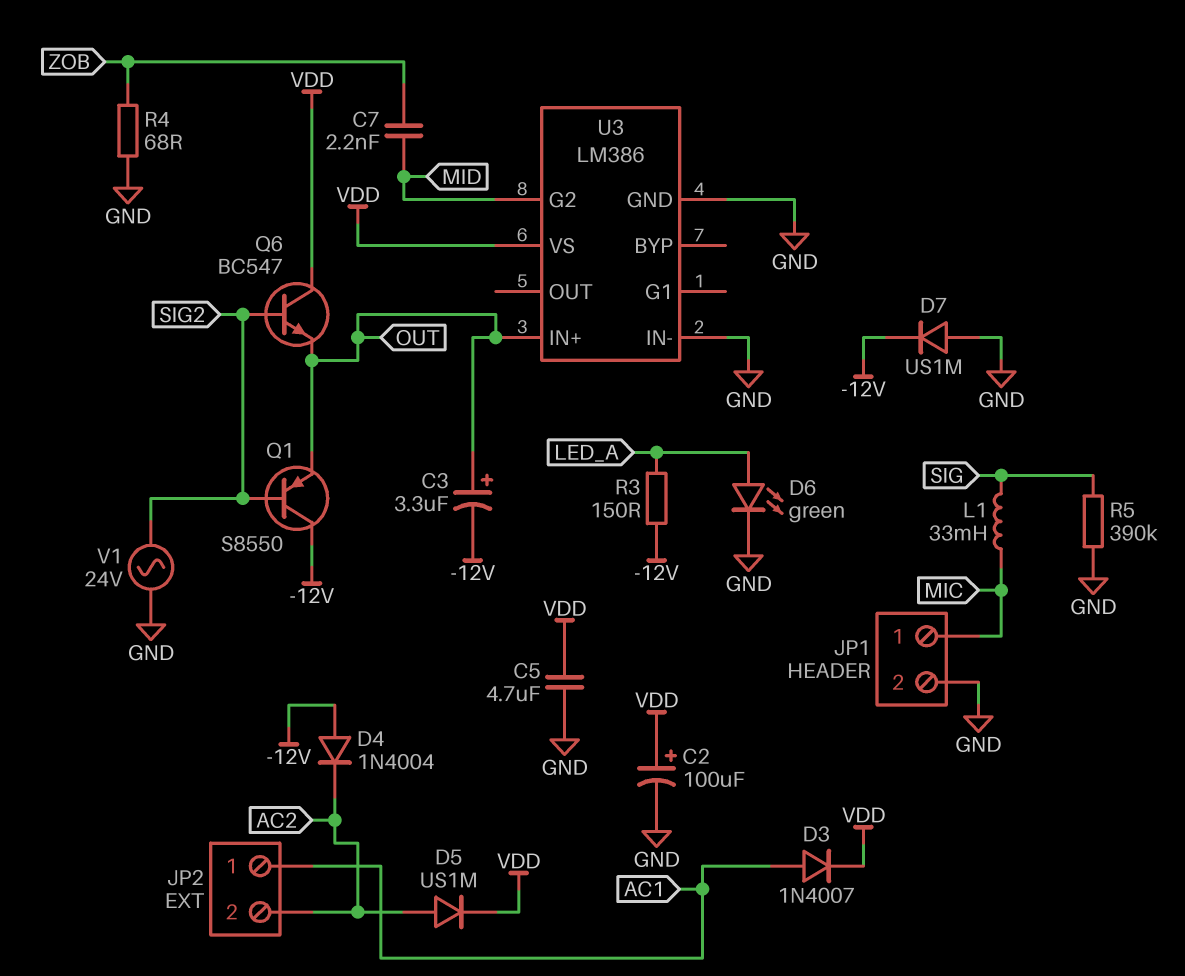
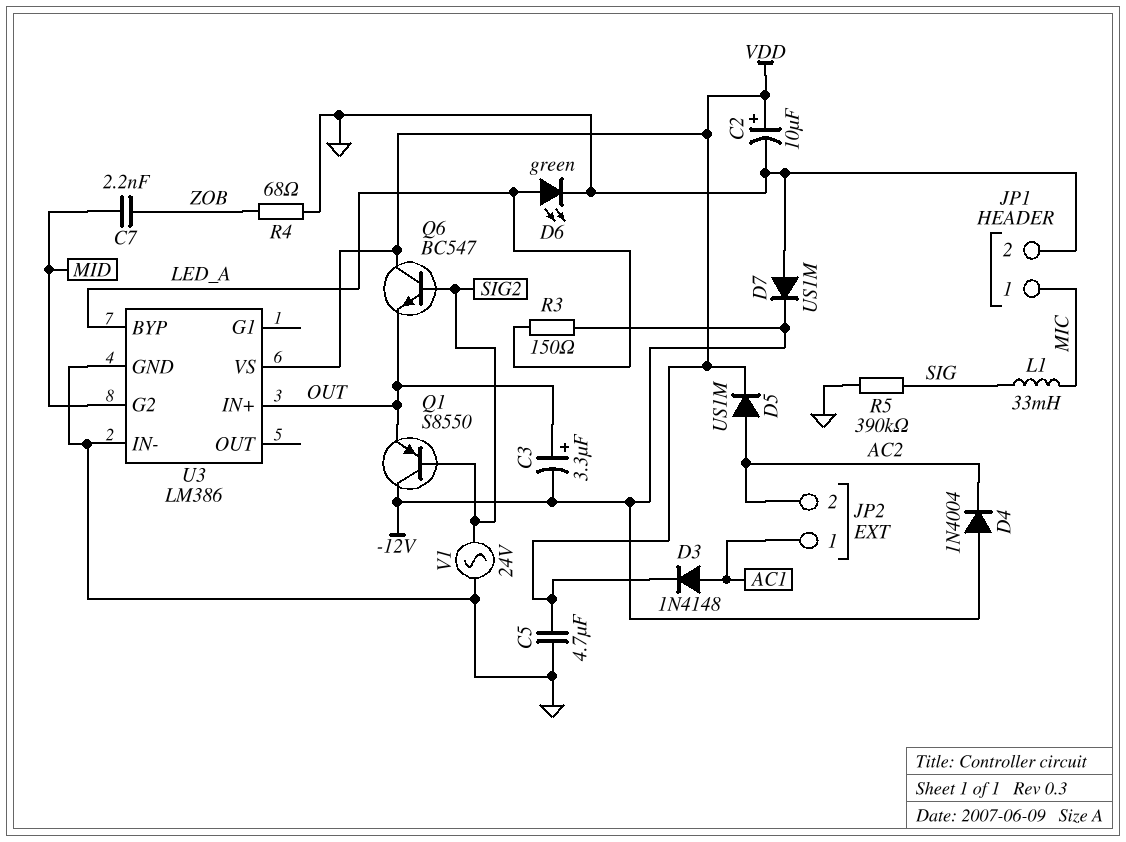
C2: 100uF (plus VDD, minus GND) -> 10uF (plus VDD, minus GND)
D3: diode 1N4007 (A AC1, K VDD) -> diode 1N4148 (A AC1, K VDD)
U3 pin BYP: none -> LED_A

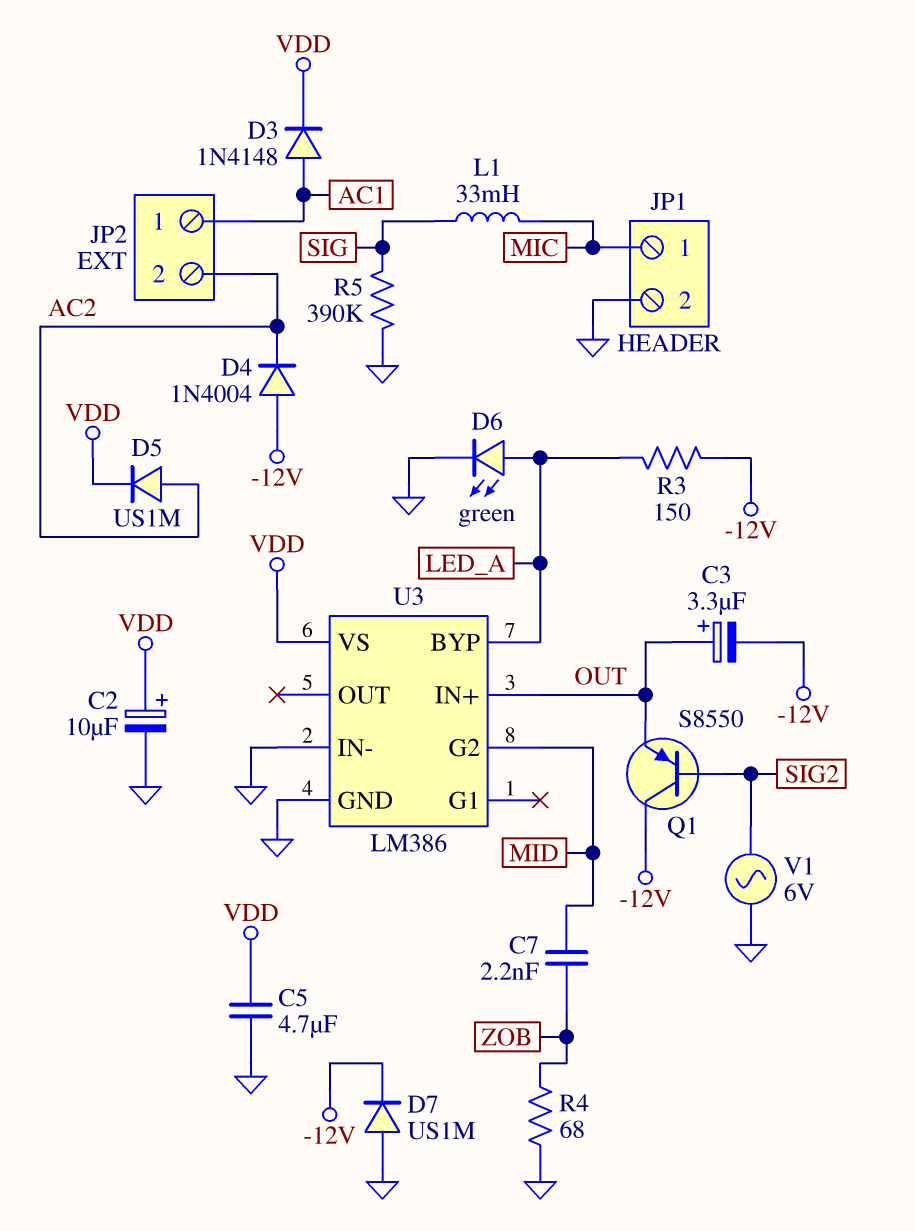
Q6: NPN BC547 (B SIG2, C VDD, E OUT) -> none
V1: AC 24V (GND, SIG2) -> AC 6V (GND, SIG2)

